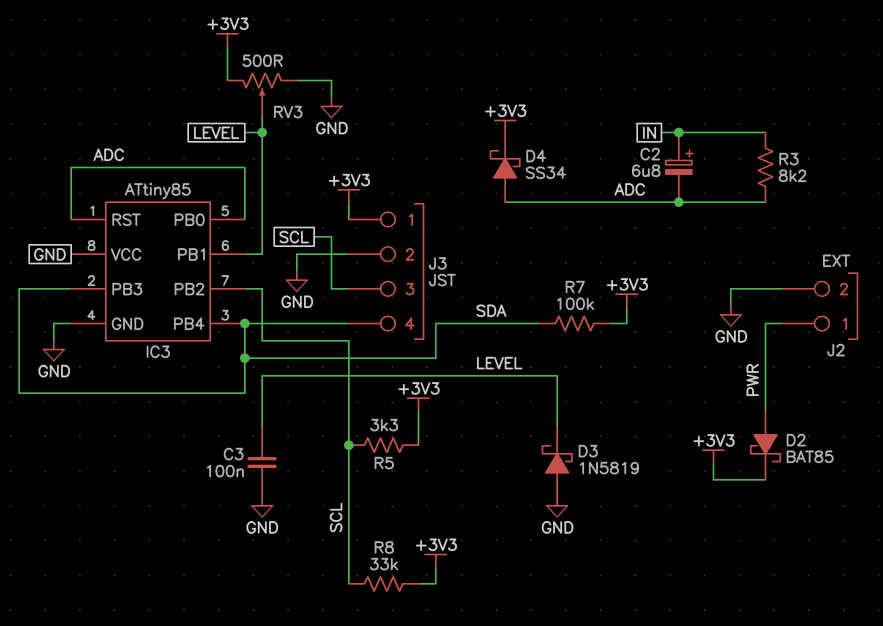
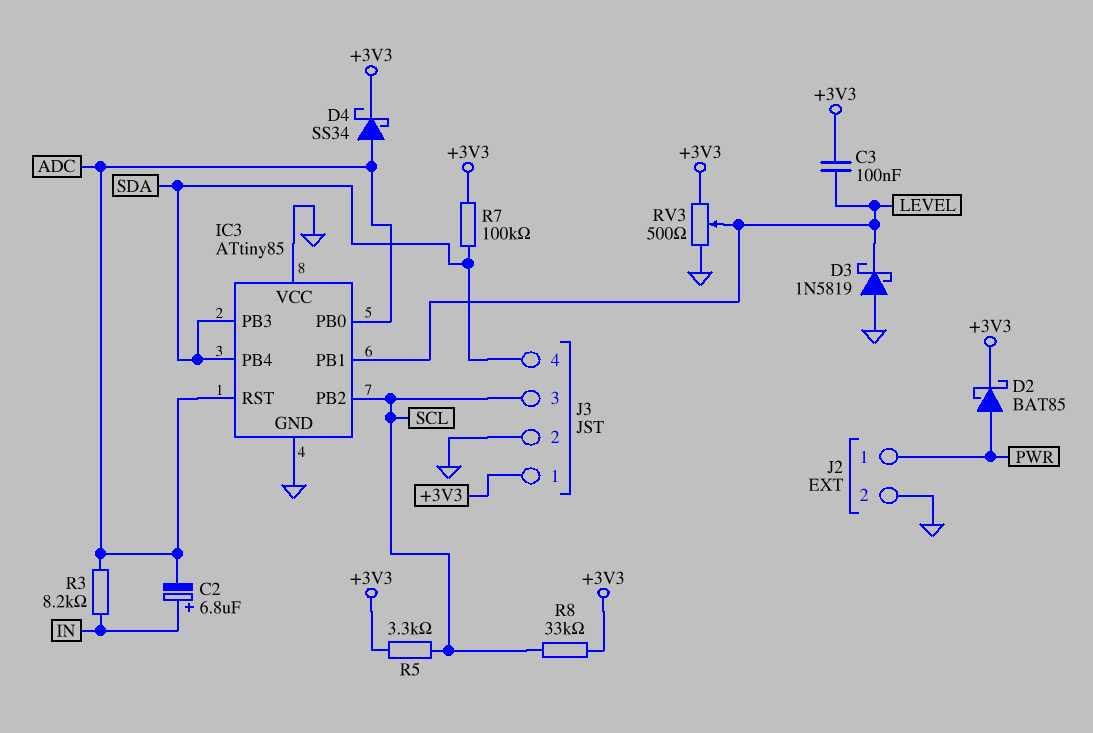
C3: 100nF (GND, LEVEL) -> 100nF (+3V3, LEVEL)

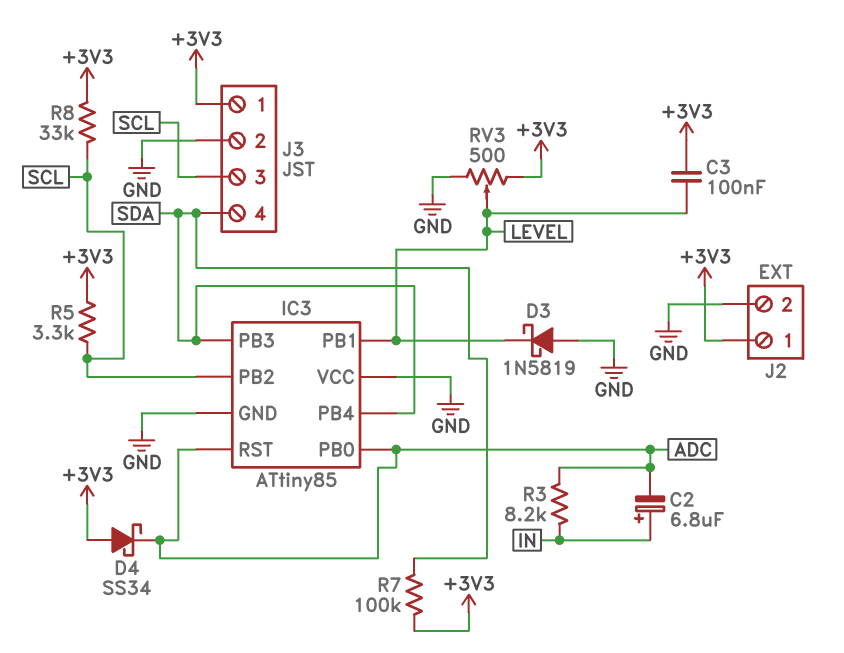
D2: schottky BAT85 (A PWR, K +3V3) -> none
D4: schottky SS34 (A ADC, K +3V3) -> schottky SS34 (A +3V3, K ADC)
J2 pin 1: PWR -> +3V3

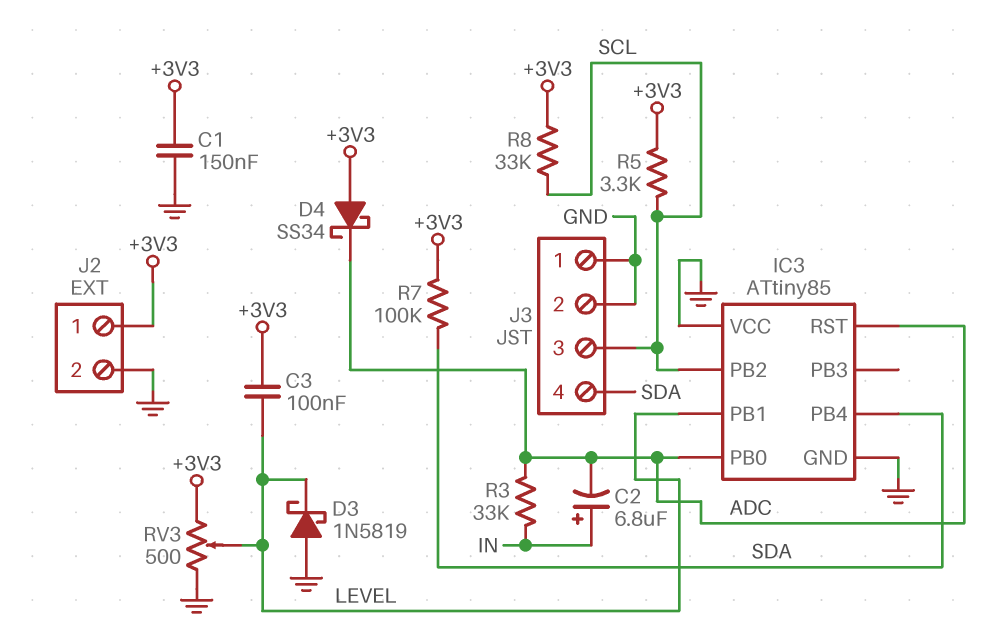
C1: none -> 150nF (+3V3, GND)
IC3 pin PB3: SDA -> none
J3 pin 1: +3V3 -> GND
R3: 8.2k (ADC, IN) -> 33k (ADC, IN)

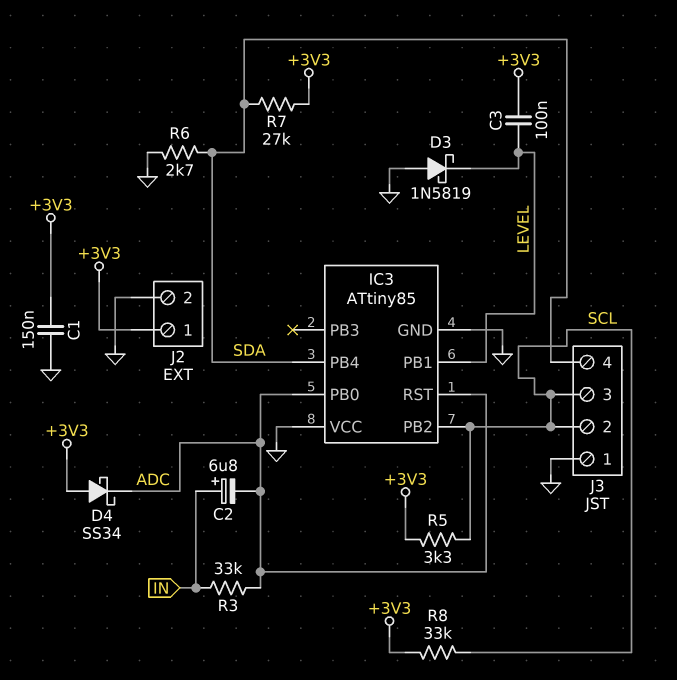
J3 pin 2: GND -> SCL
R6: none -> 2.7k (GND, SDA)
R7: 100k (+3V3, SDA) -> 27k (+3V3, SDA)
RV3: 500 (+3V3, GND, wiper LEVEL) -> none

